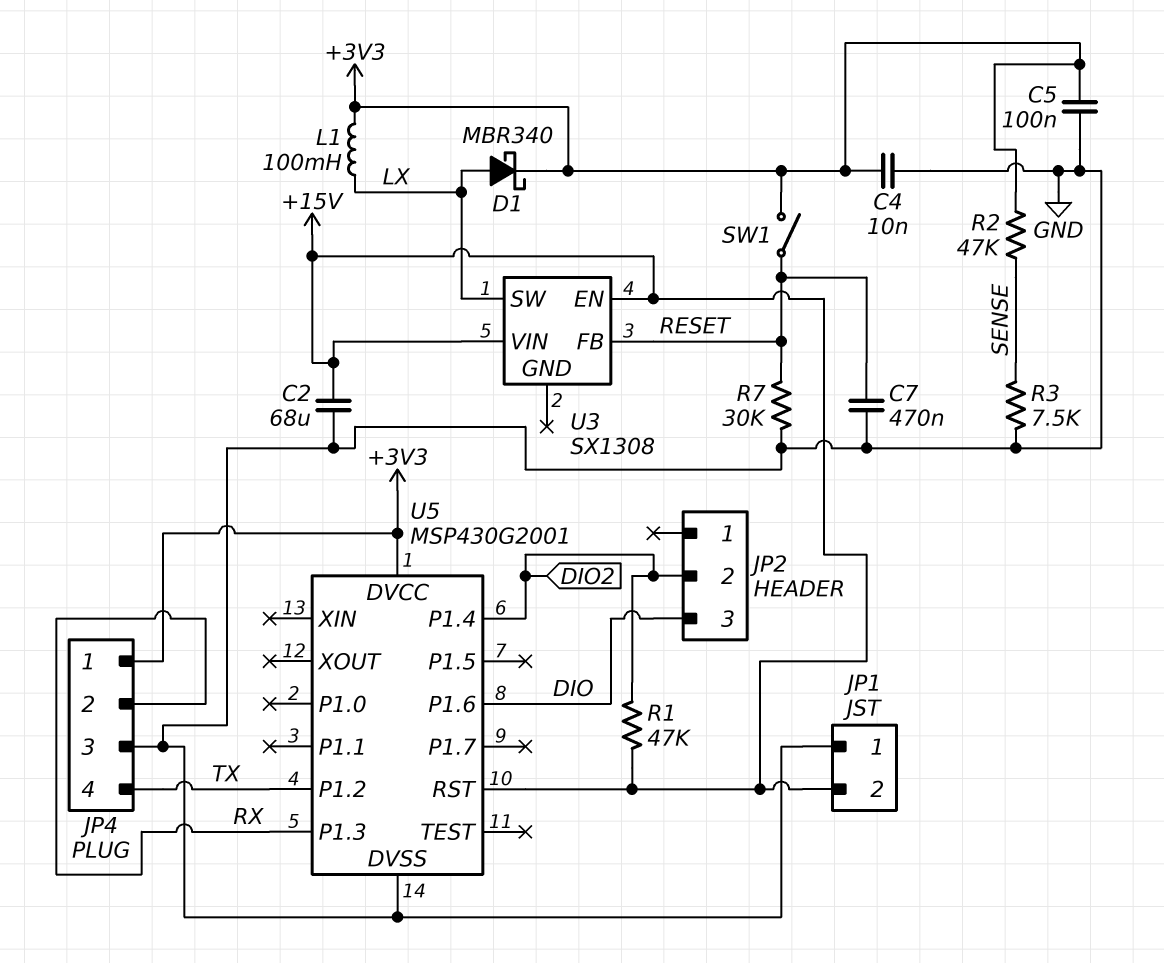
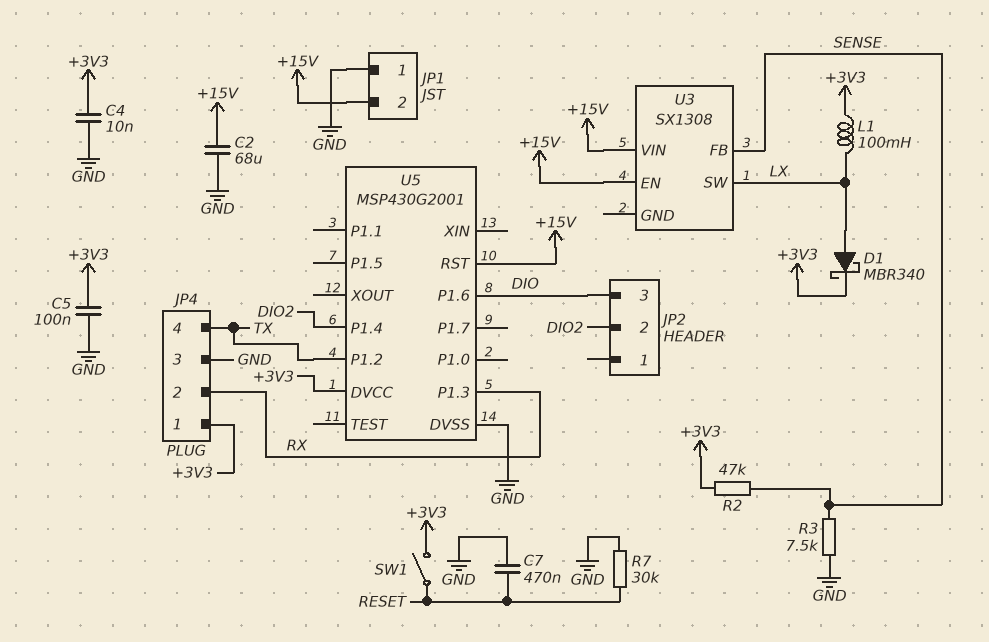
R1: 47k (+15V, DIO2) -> none
U3 pin FB: RESET -> SENSE

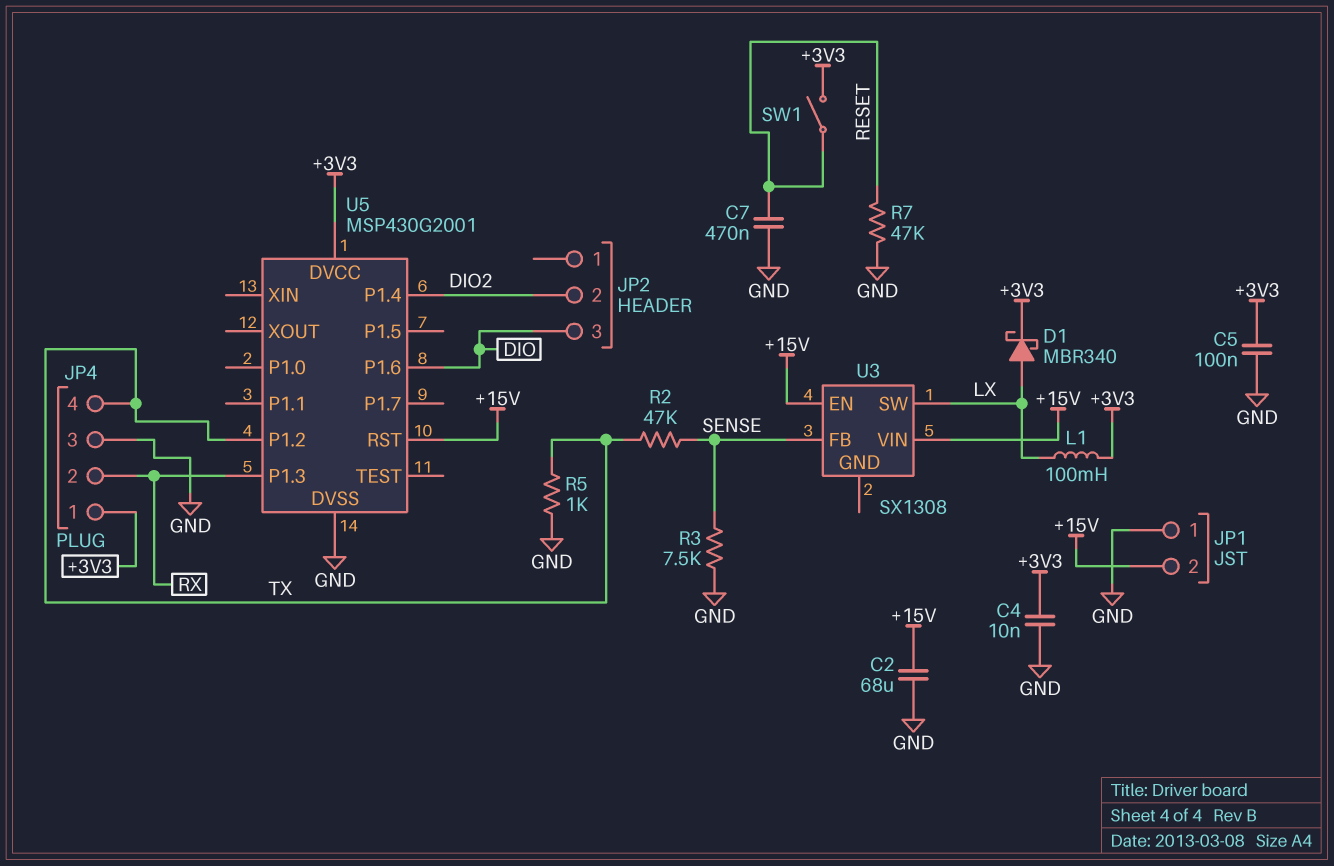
R2: 47k (+3V3, SENSE) -> 47k (SENSE, TX)
R5: none -> 1k (GND, TX)
R7: 30k (GND, RESET) -> 47k (GND, RESET)

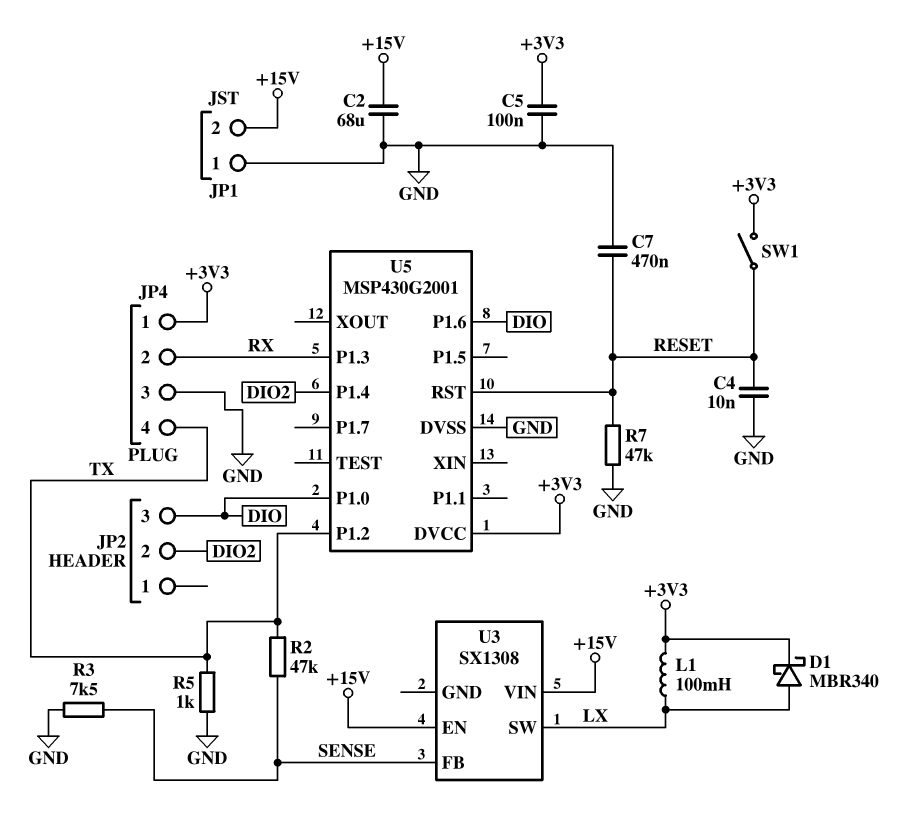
C4: 10nF (+3V3, GND) -> 10nF (GND, RESET)
U5 pin P1.0: none -> DIO
U5 pin RST: +15V -> RESET

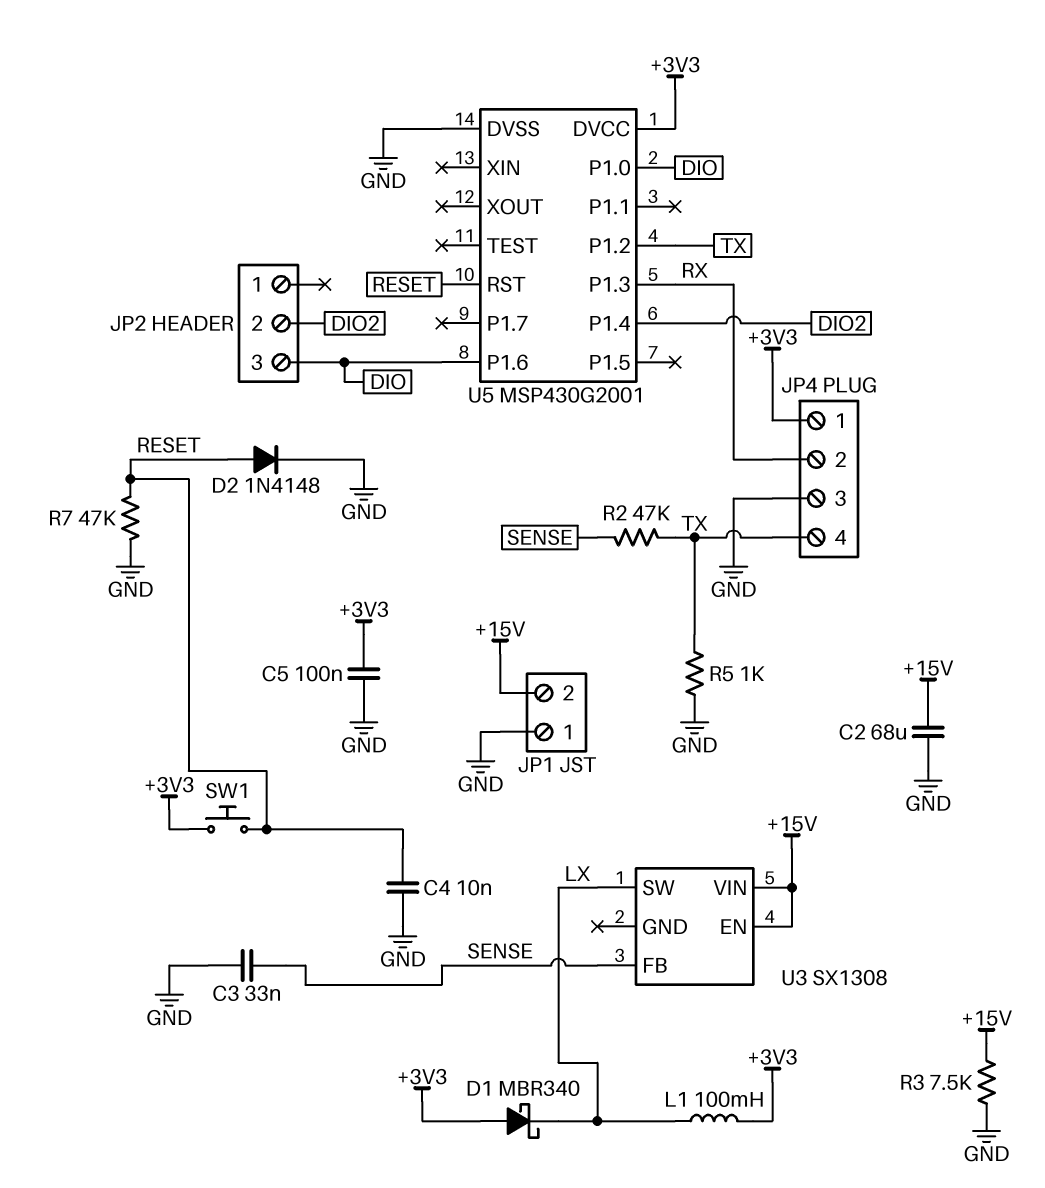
C3: none -> 33nF (GND, SENSE)
C7: 470nF (GND, RESET) -> none
D1: schottky MBR340 (A LX, K +3V3) -> schottky MBR340 (A +3V3, K LX)
D2: none -> diode 1N4148 (A RESET, K GND)
R3: 7.5k (GND, SENSE) -> 7.5k (+15V, GND)
SW1: switch (+3V3, RESET) -> button (+3V3, RESET)

